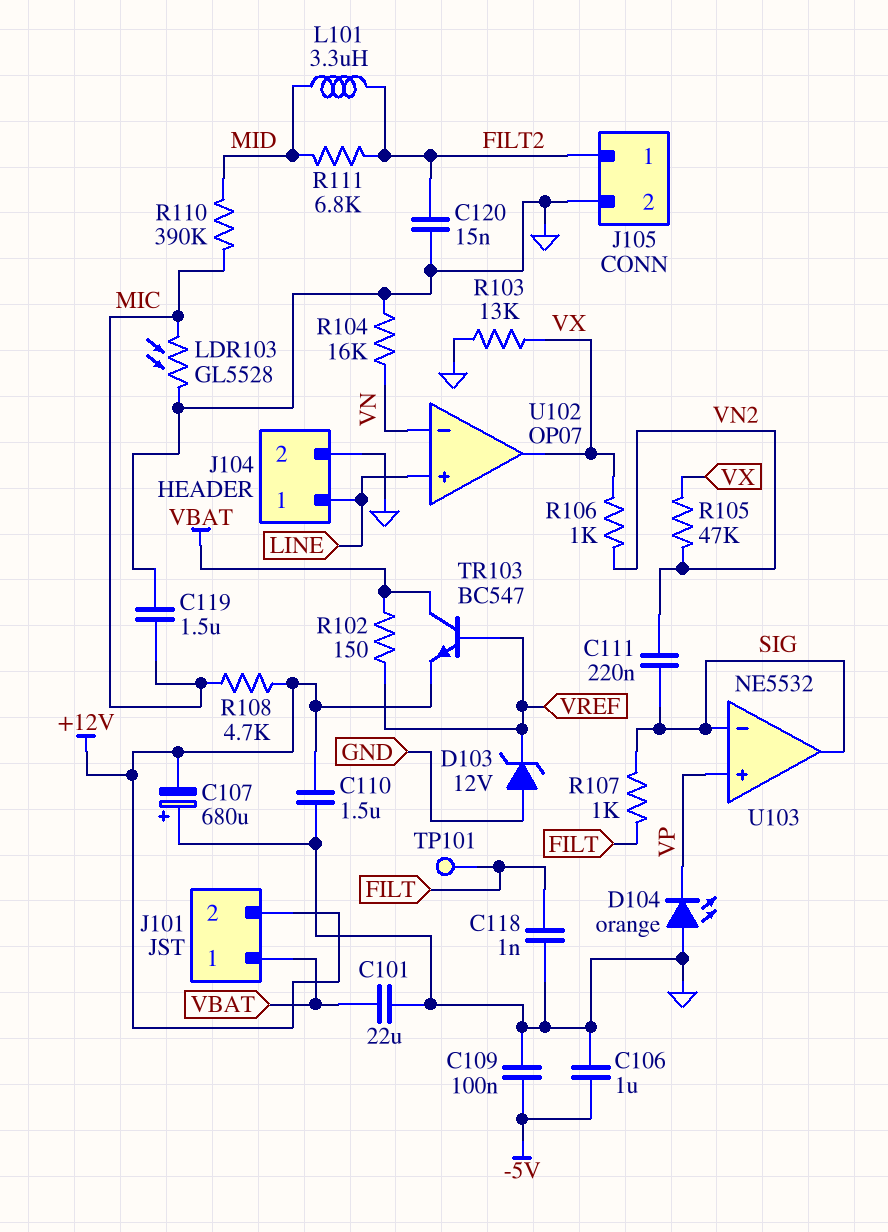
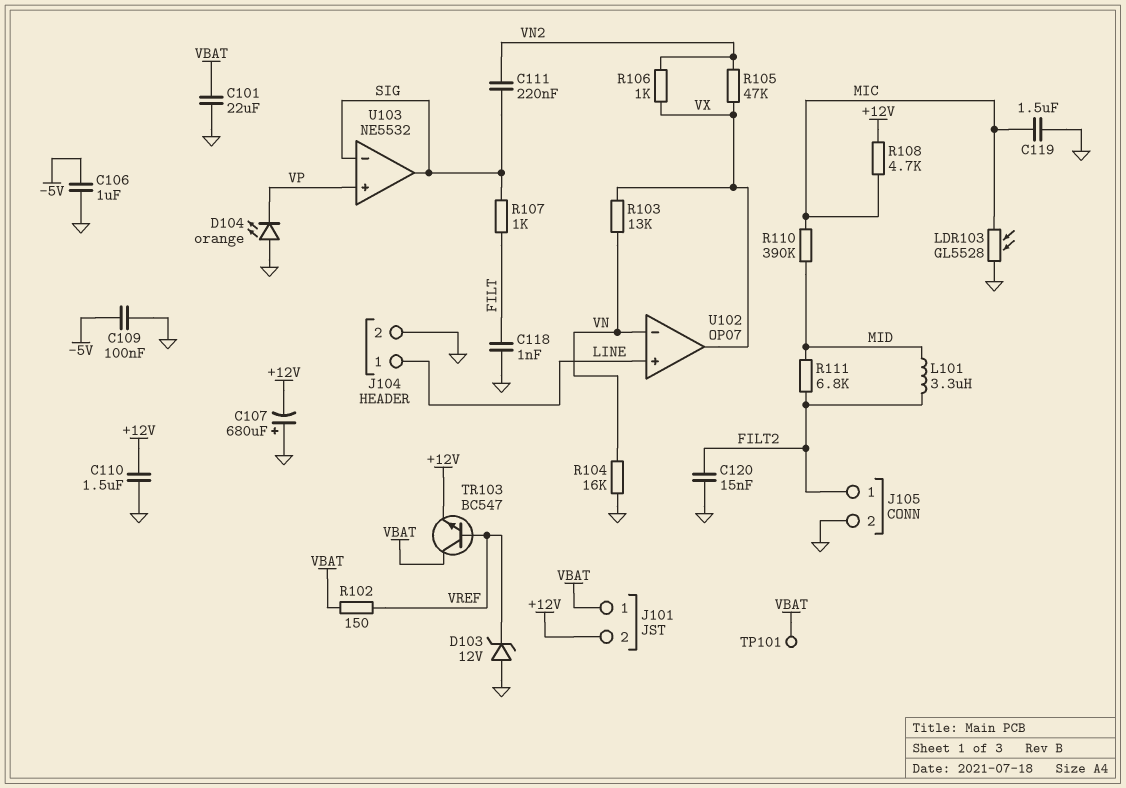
R103: 13k (GND, VX) -> 13k (VN, VX)
TP101: test point (FILT) -> test point (VBAT)

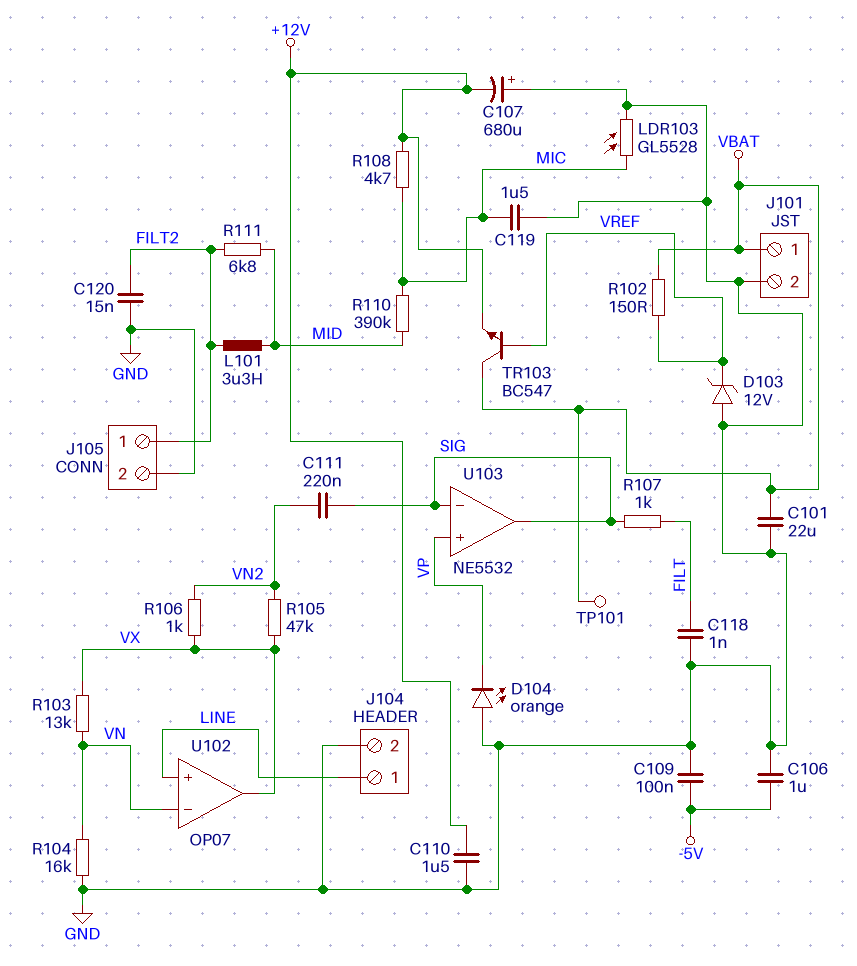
J101 pin 2: +12V -> GND

